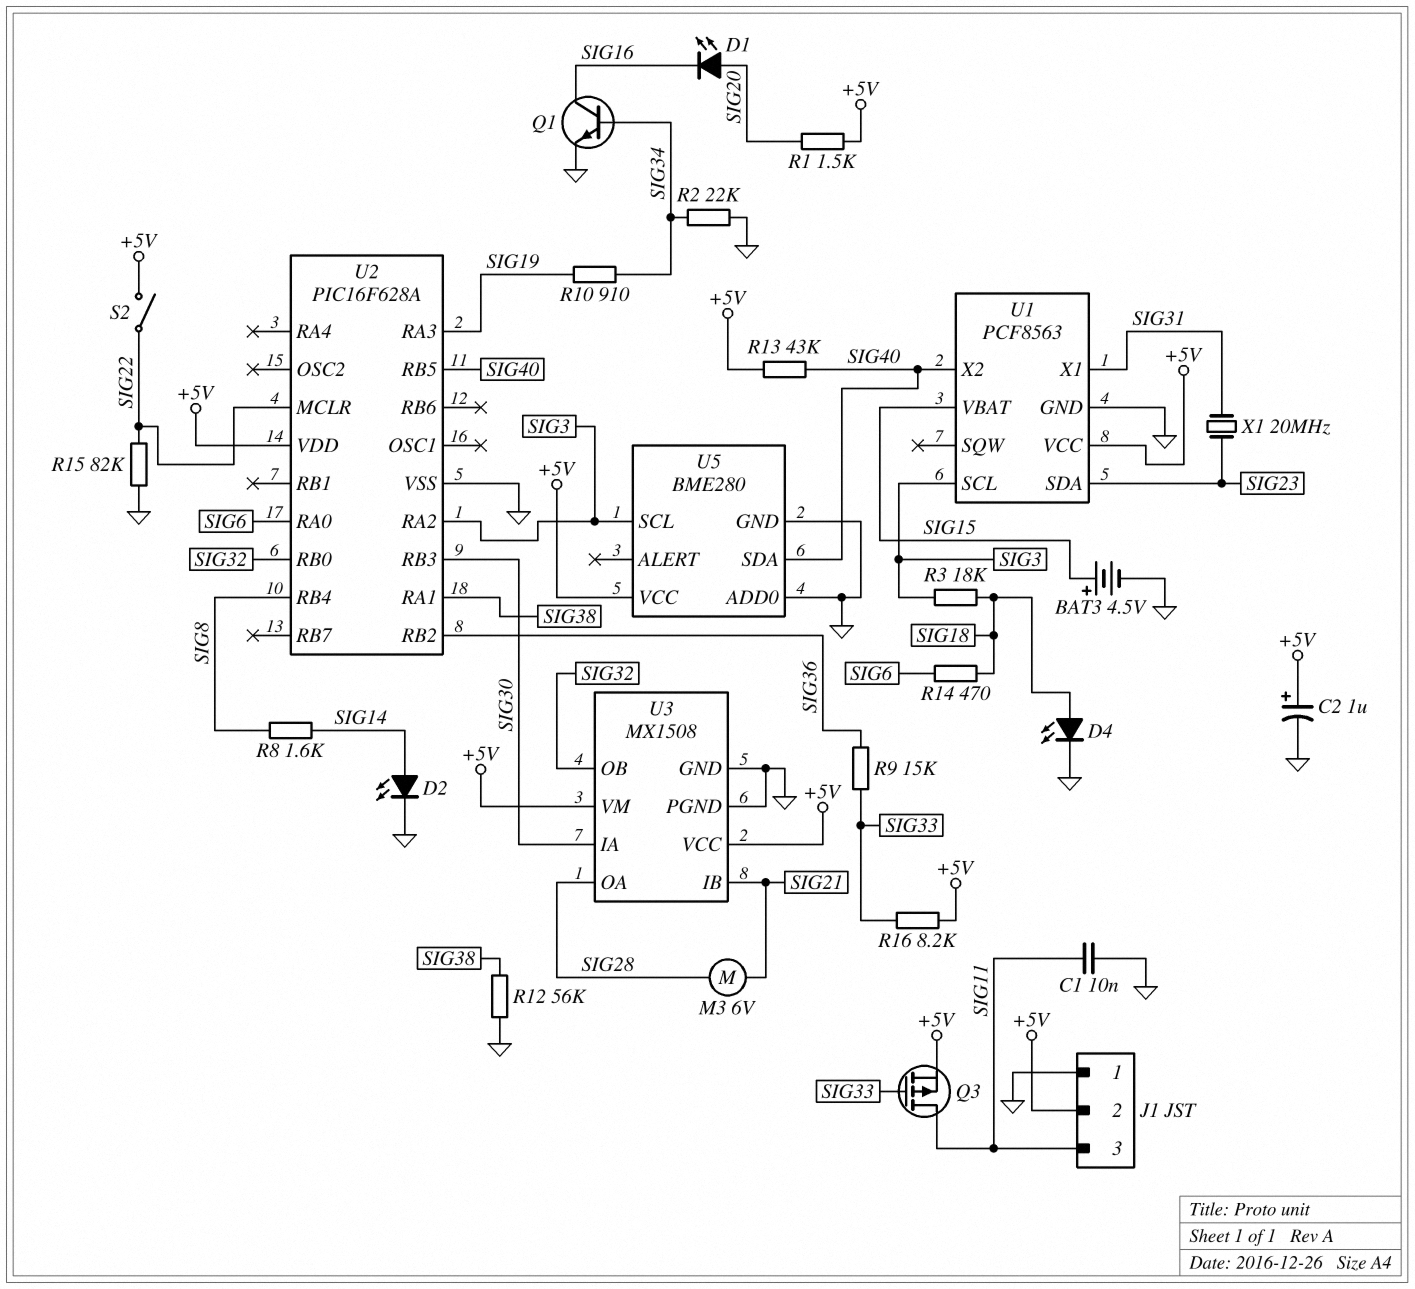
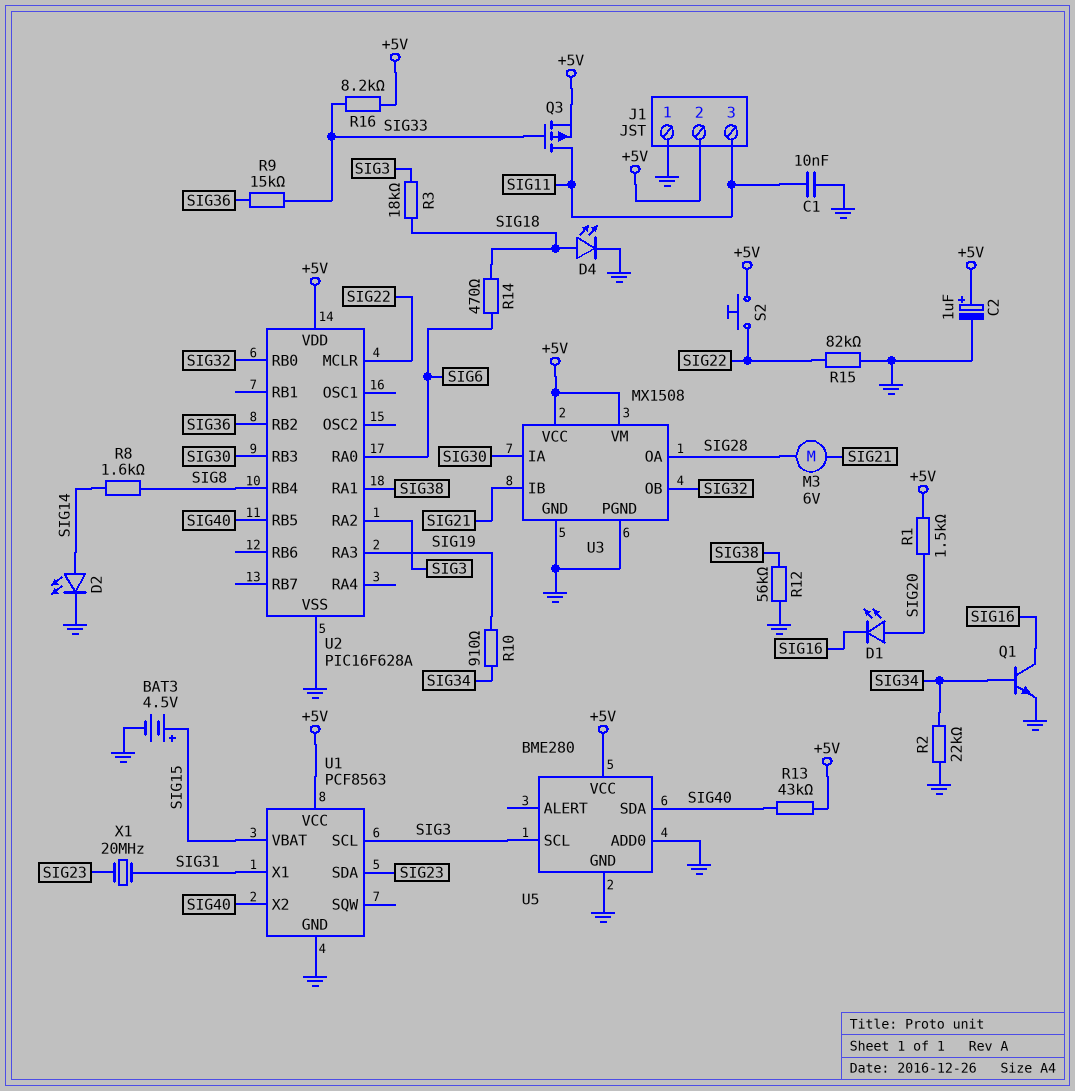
S2: switch (+5V, SIG22) -> button (+5V, SIG22)

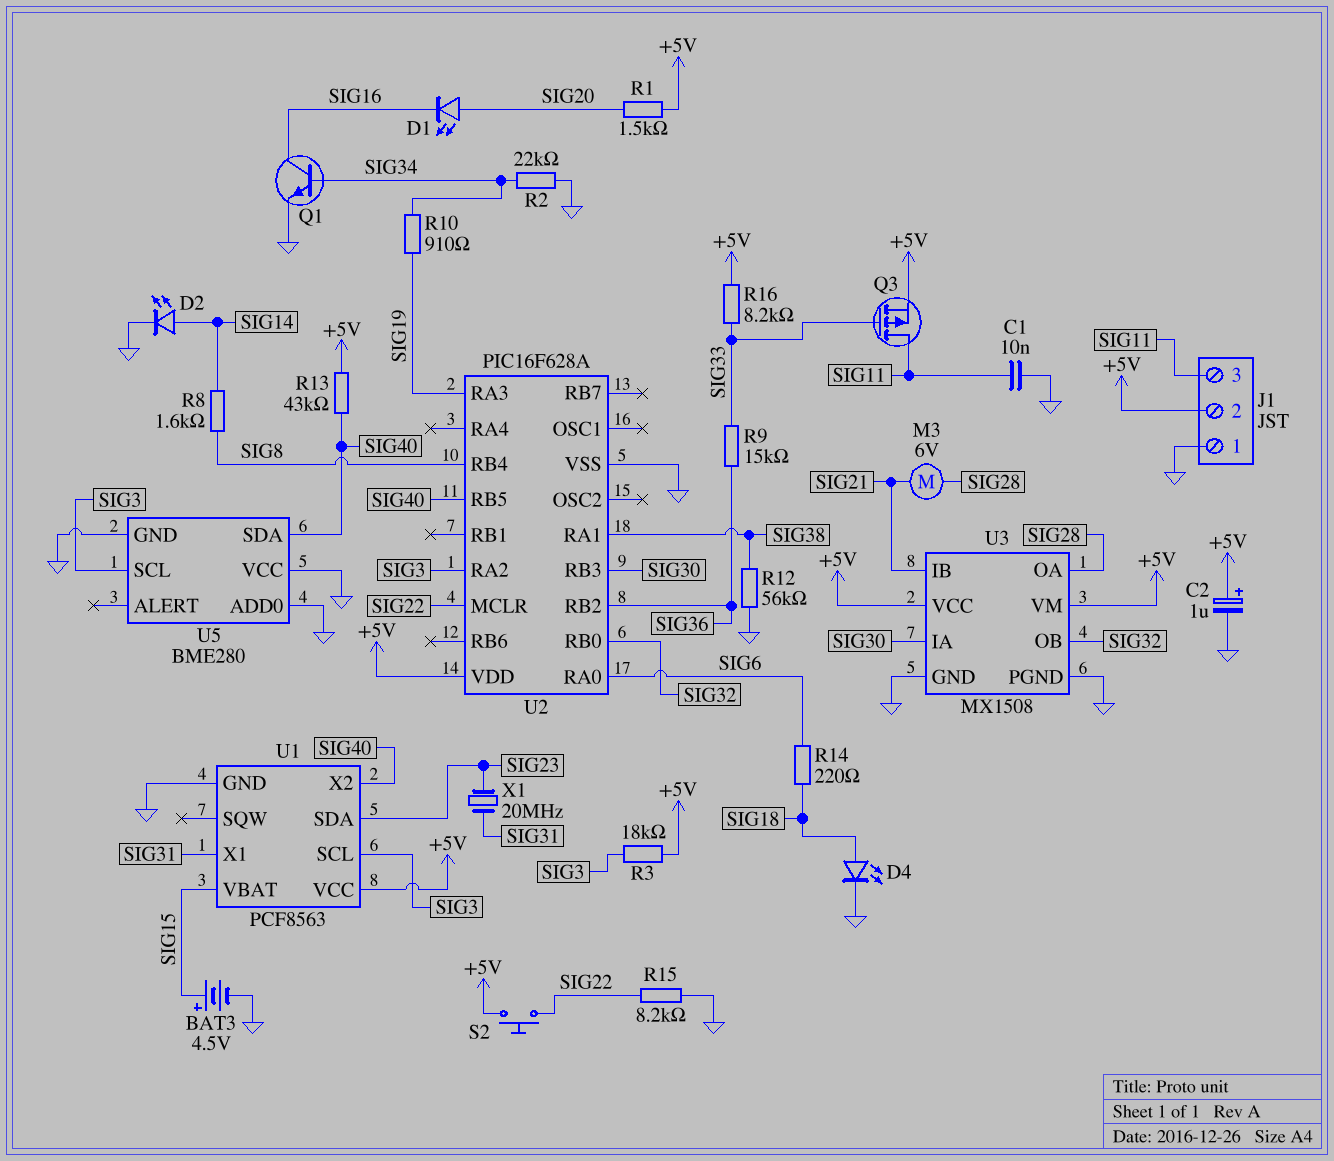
R3: 18k (SIG3, SIG18) -> 18k (+5V, SIG3)
R14: 470 (SIG6, SIG18) -> 220 (SIG6, SIG18)
R15: 82k (GND, SIG22) -> 8.2k (GND, SIG22)
U5 pin VCC: +5V -> GND

